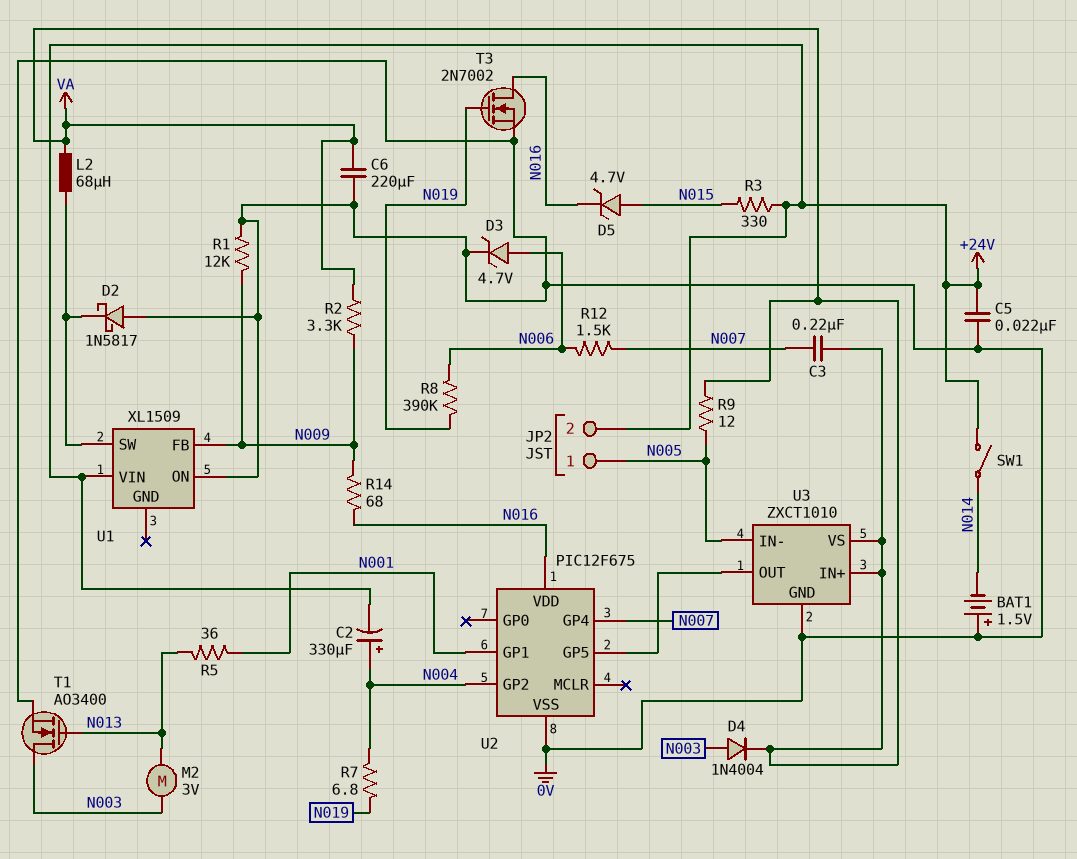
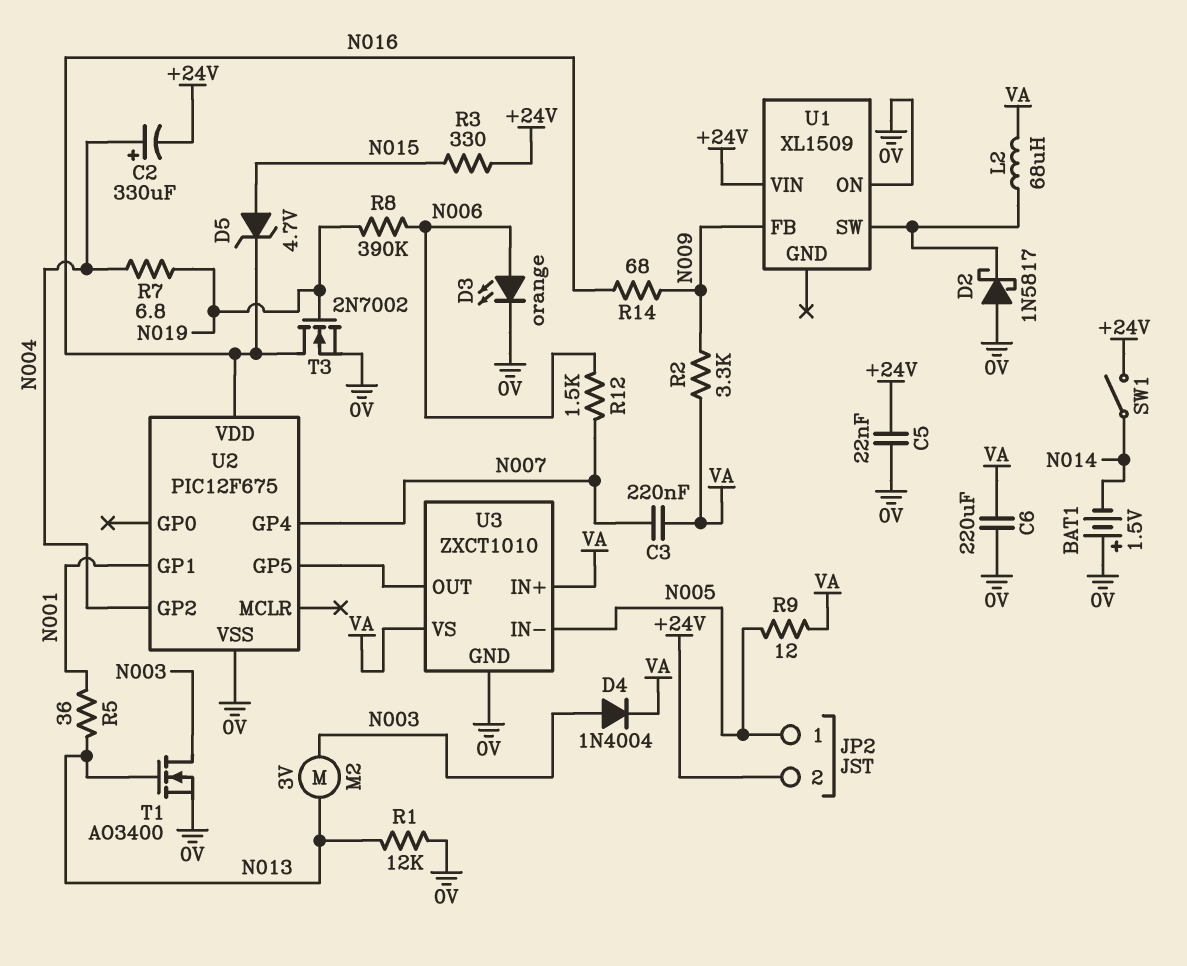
D3: zener 4.7V (A N006, K 0V) -> LED orange (A N006, K 0V)
R1: 12k (0V, N009) -> 12k (0V, N013)

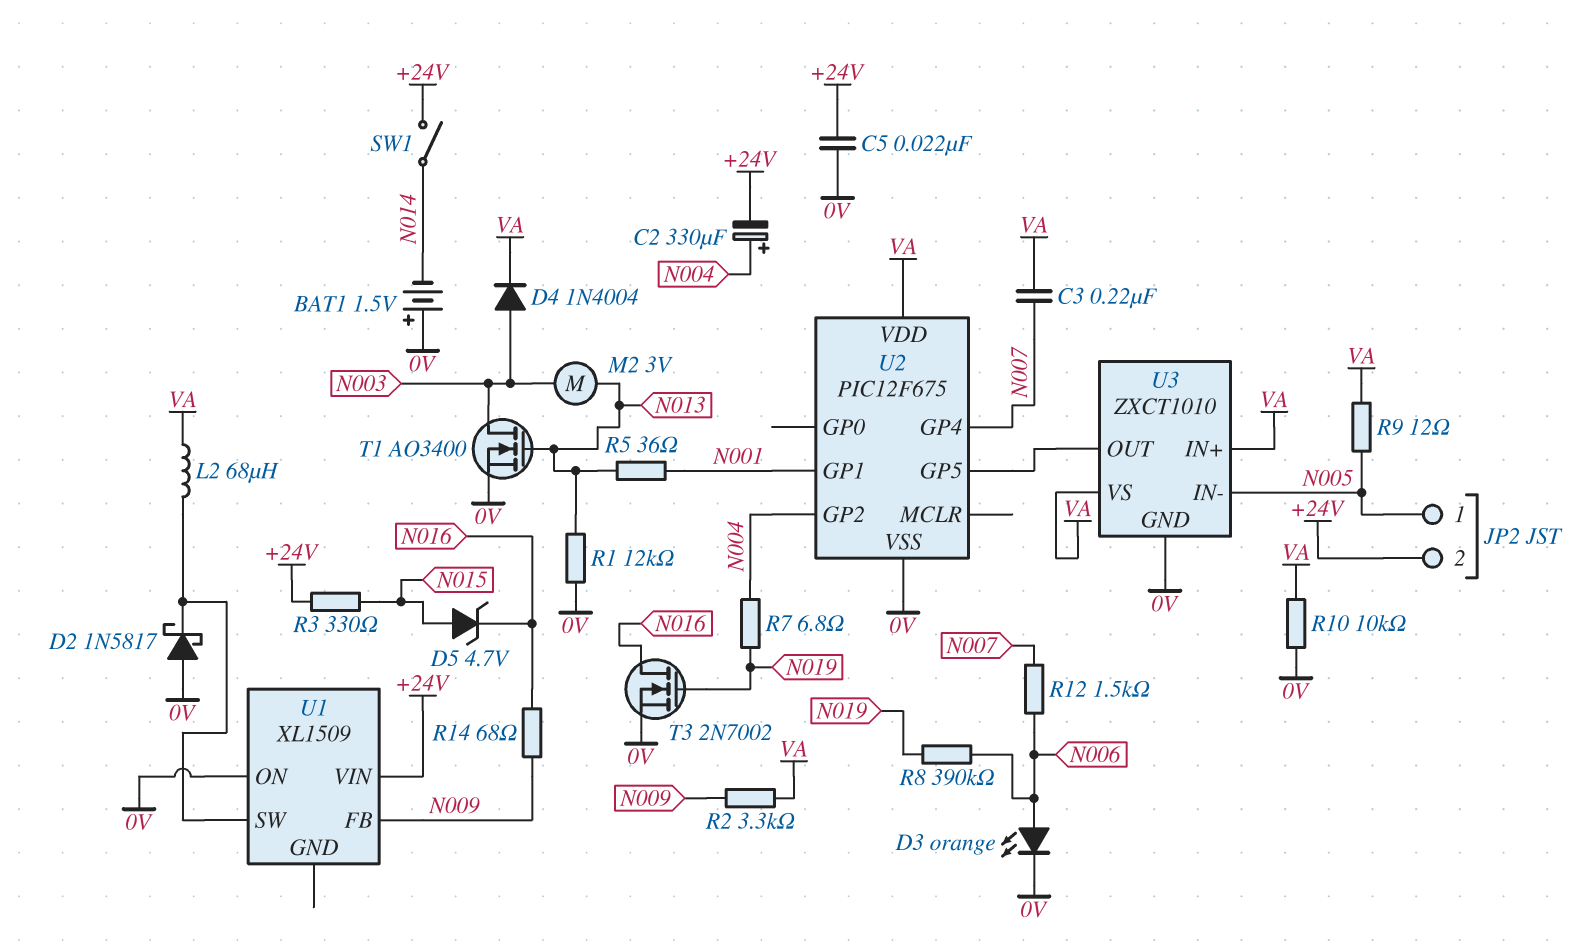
C6: 220uF (0V, VA) -> none
R10: none -> 10k (0V, VA)
U2 pin VDD: N016 -> VA

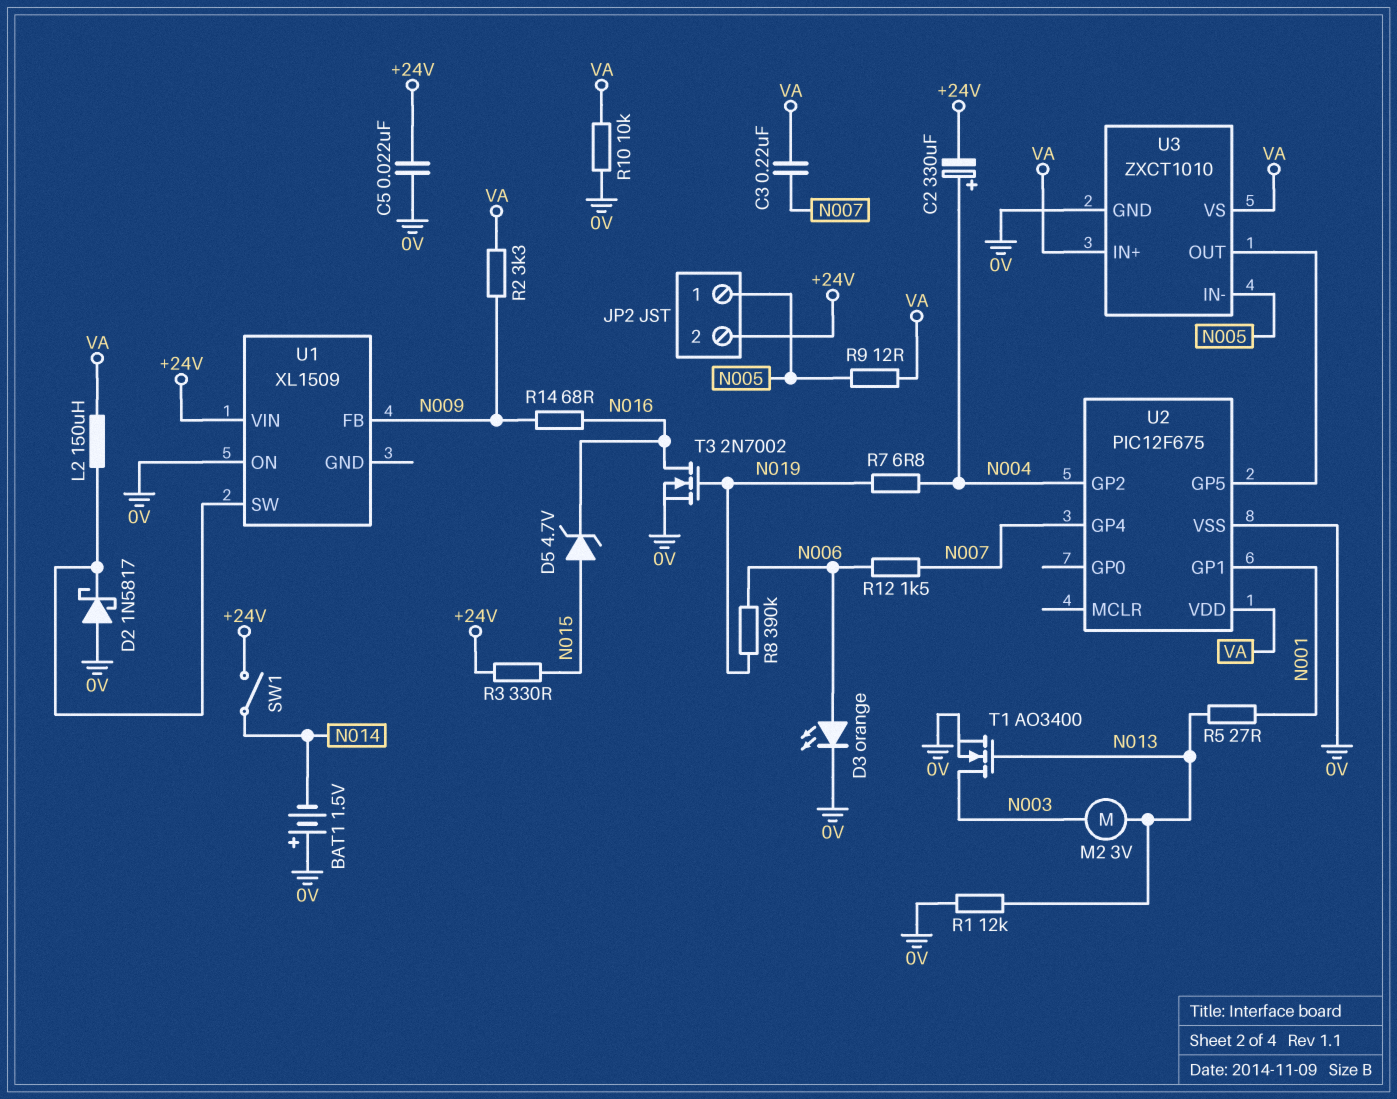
D4: diode 1N4004 (A N003, K VA) -> none
L2: 68uH (U1/SW, VA) -> 150uH (U1/SW, VA)
R5: 36 (N001, N013) -> 27 (N001, N013)

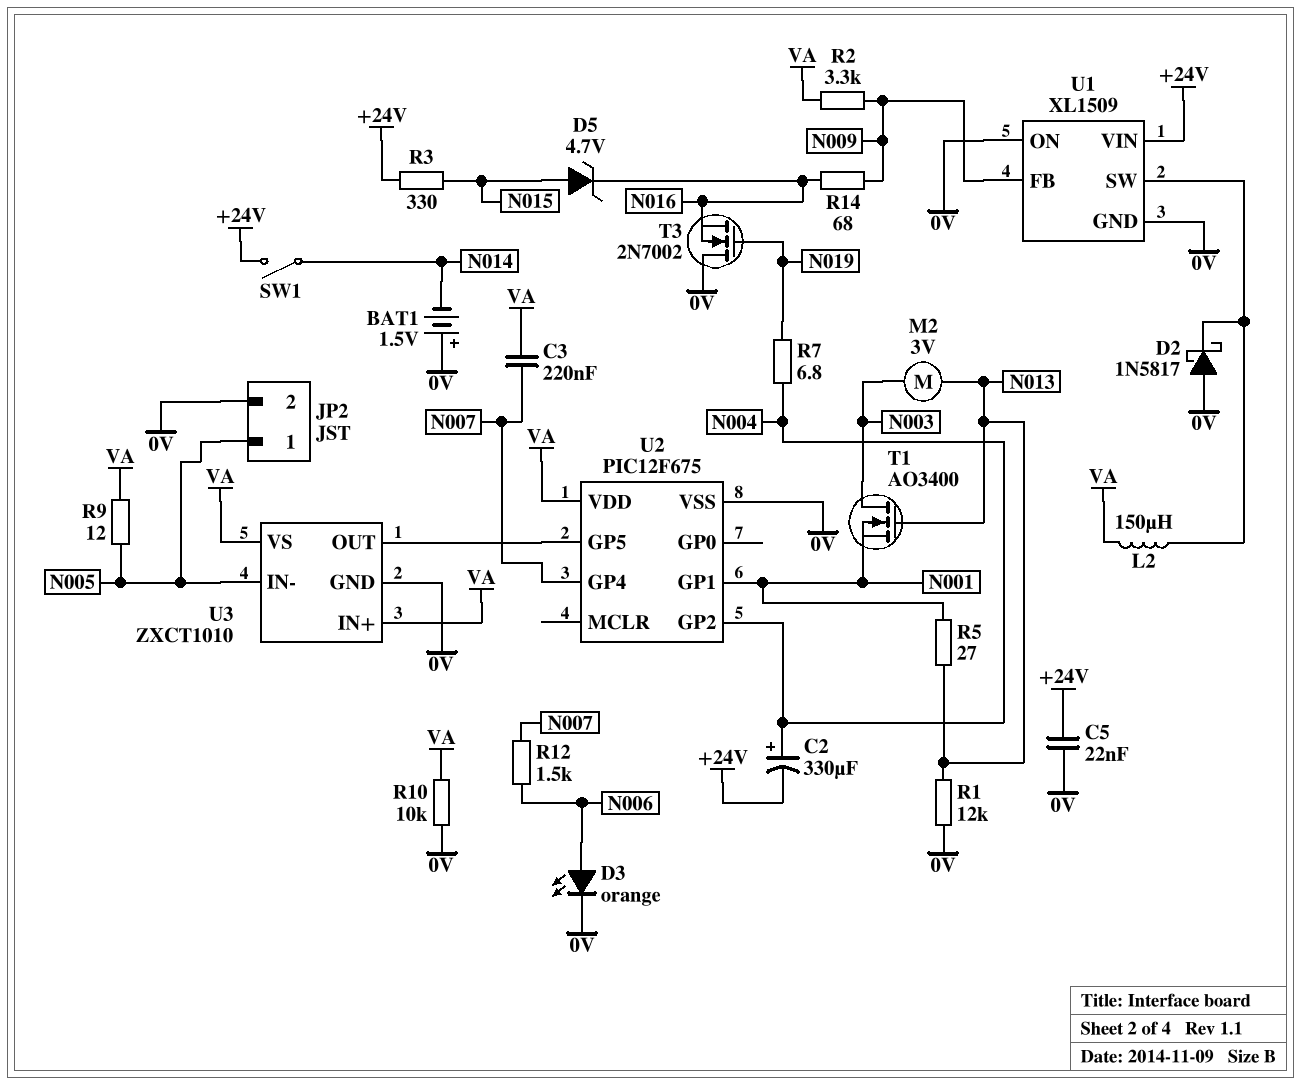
JP2 pin 2: +24V -> 0V
R8: 390k (N006, N019) -> none
T1: NMOS AO3400 (G N013, D N003, S 0V) -> NMOS AO3400 (G N013, D N003, S N001)
T3: NMOS 2N7002 (G N019, D N016, S 0V) -> NMOS 2N7002 (G N019, D 0V, S N016)
U1 pin GND: none -> 0V

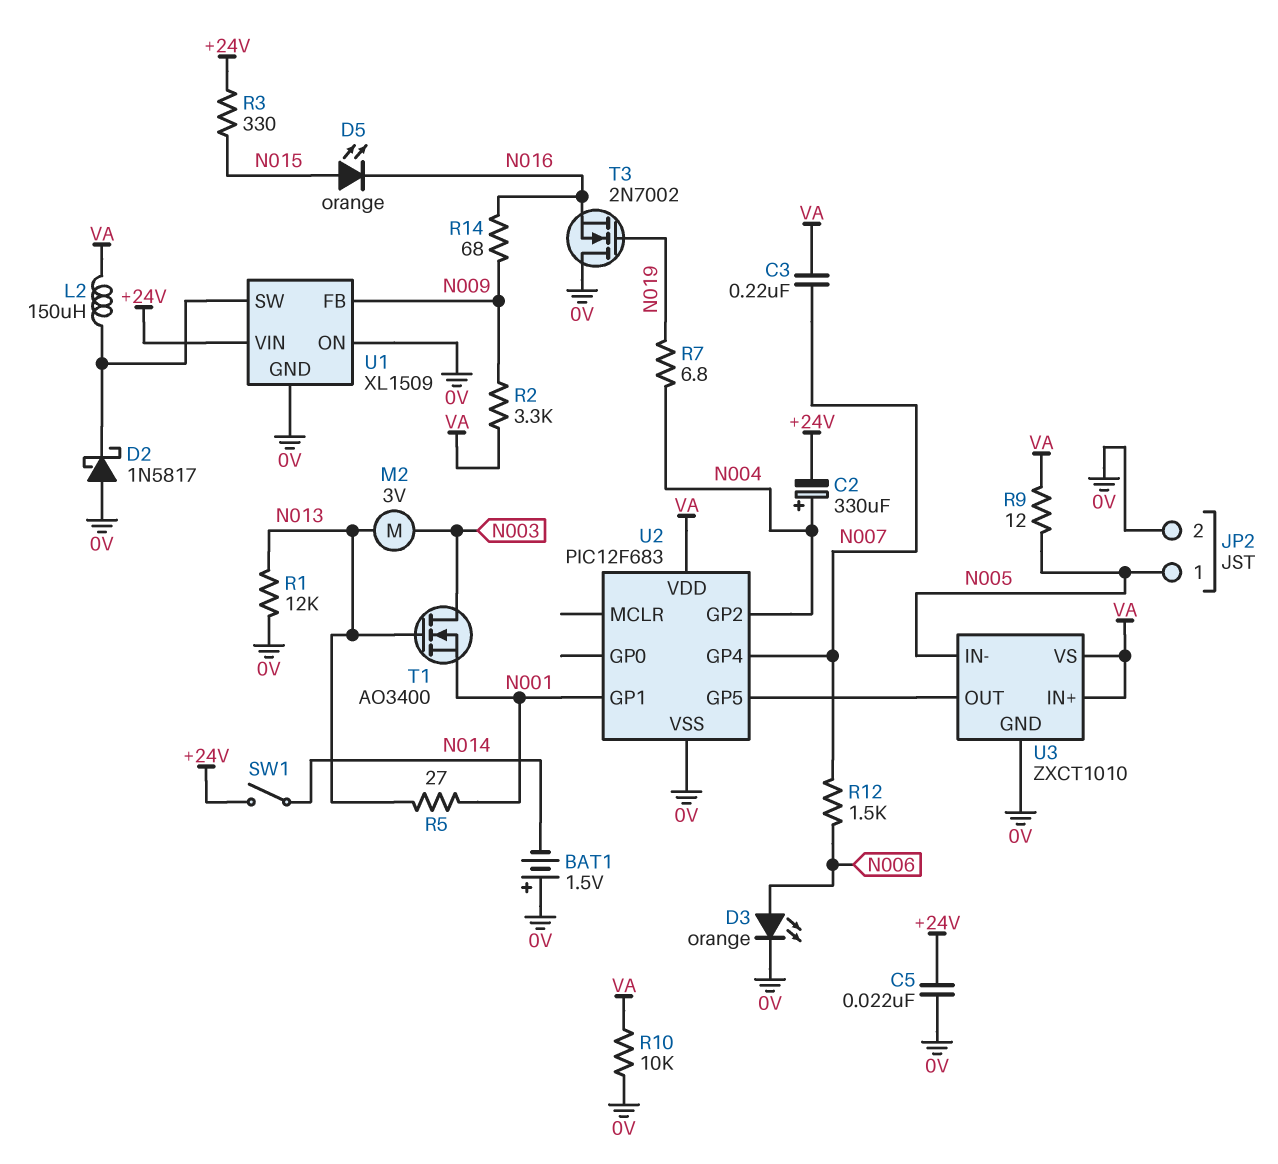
D5: zener 4.7V (A N015, K N016) -> LED orange (A N015, K N016)
U2: PIC12F675 -> PIC12F683

